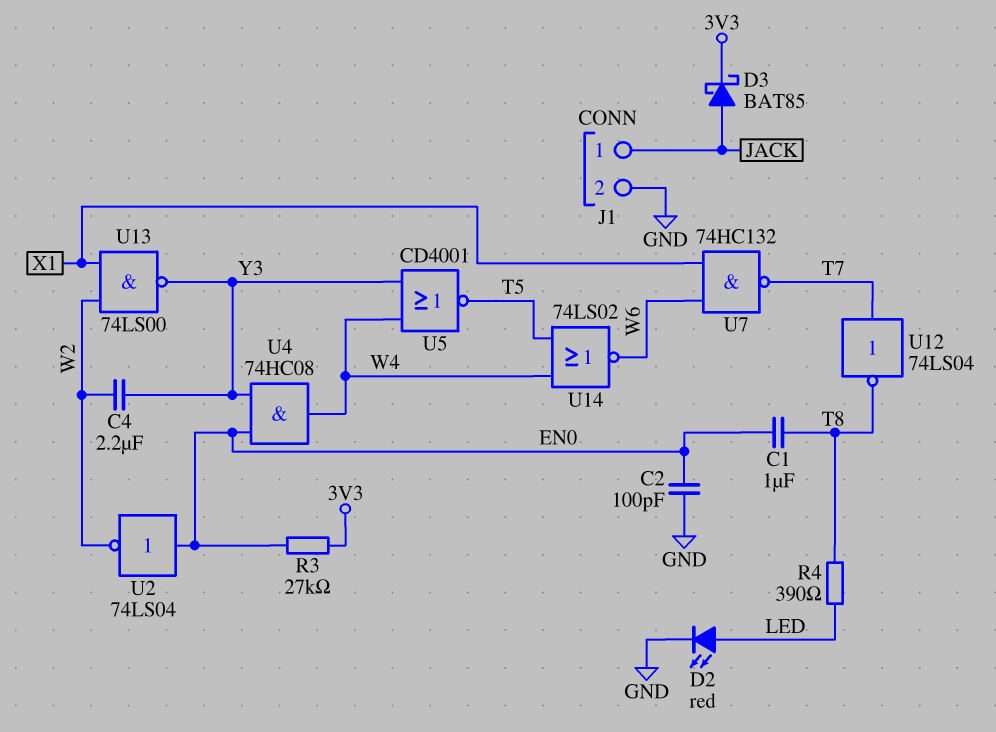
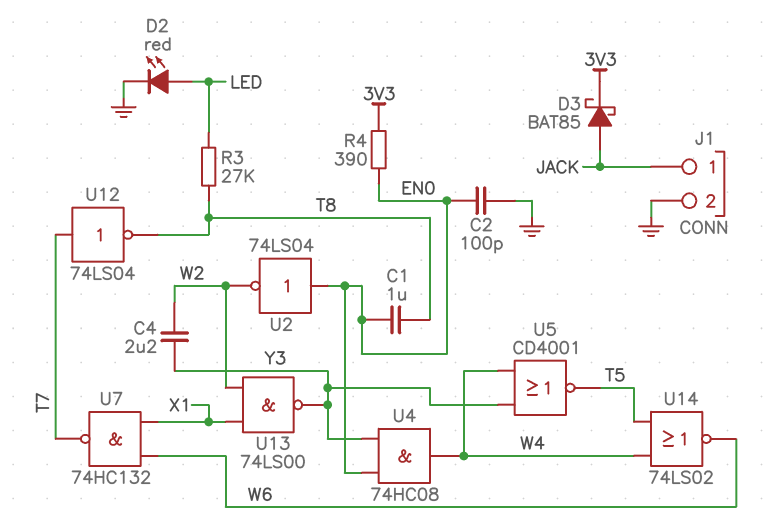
R3: 27k (3V3, EN0) -> 27k (LED, T8)
R4: 390 (LED, T8) -> 390 (3V3, EN0)

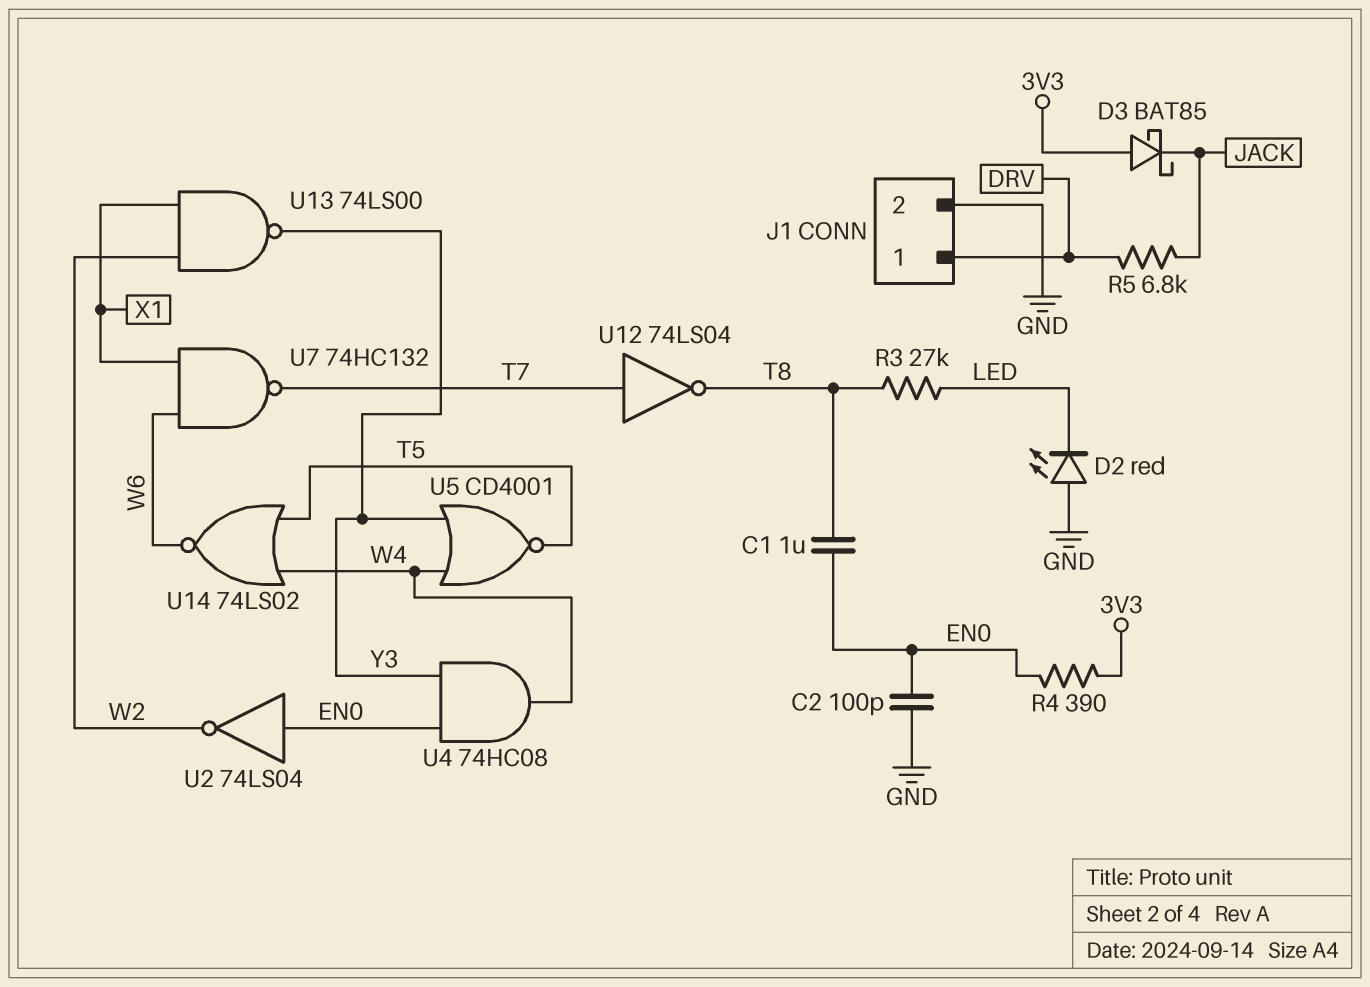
C4: 2.2uF (W2, Y3) -> none
D2: LED red (A LED, K GND) -> LED red (A GND, K LED)
D3: schottky BAT85 (A JACK, K 3V3) -> schottky BAT85 (A 3V3, K JACK)
J1 pin 1: JACK -> DRV
R5: none -> 6.8k (DRV, JACK)

